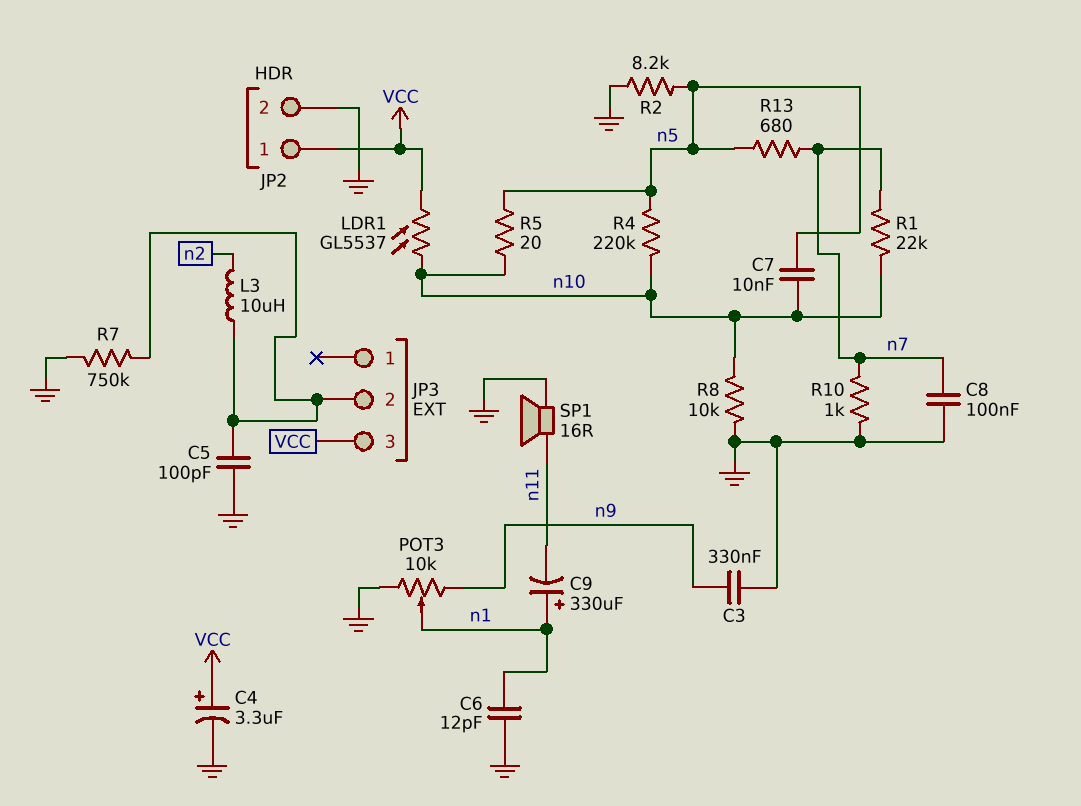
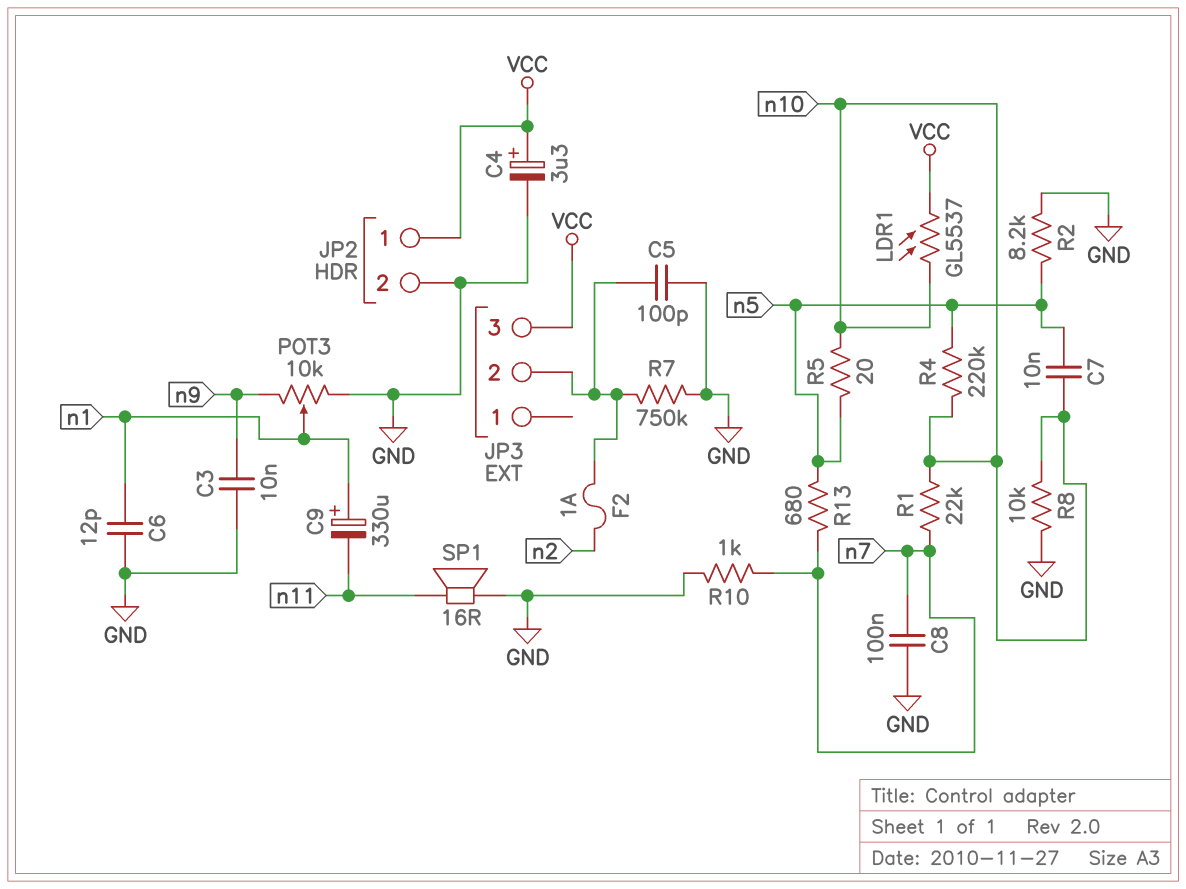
C3: 330nF (GND, n9) -> 10nF (GND, n9)
F2: none -> 1A (JP3/2, n2)
L3: 10uH (JP3/2, n2) -> none

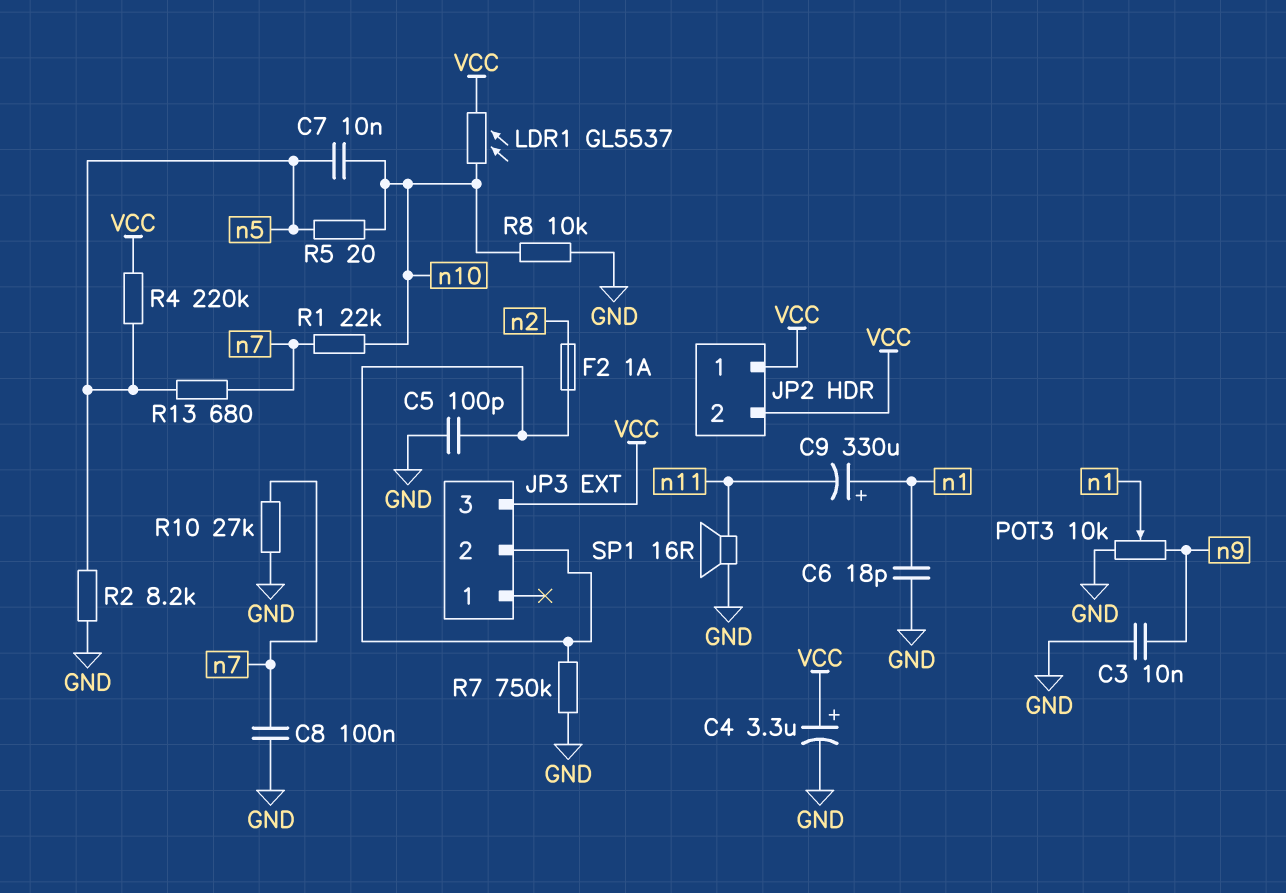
C6: 12pF (GND, n1) -> 18pF (GND, n1)
JP2 pin 2: GND -> VCC
R4: 220k (n5, n10) -> 220k (VCC, n5)
R10: 1k (GND, n7) -> 27k (GND, n7)

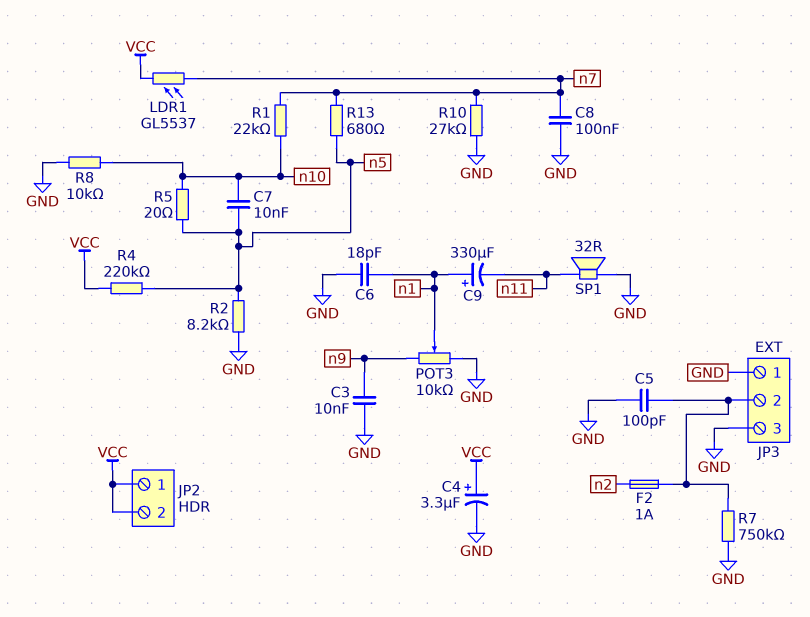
JP3 pin 1: none -> GND
JP3 pin 3: VCC -> GND
LDR1: GL5537 (VCC, n10) -> GL5537 (VCC, n7)
SP1: speaker 16R (GND, n11) -> speaker 32R (GND, n11)

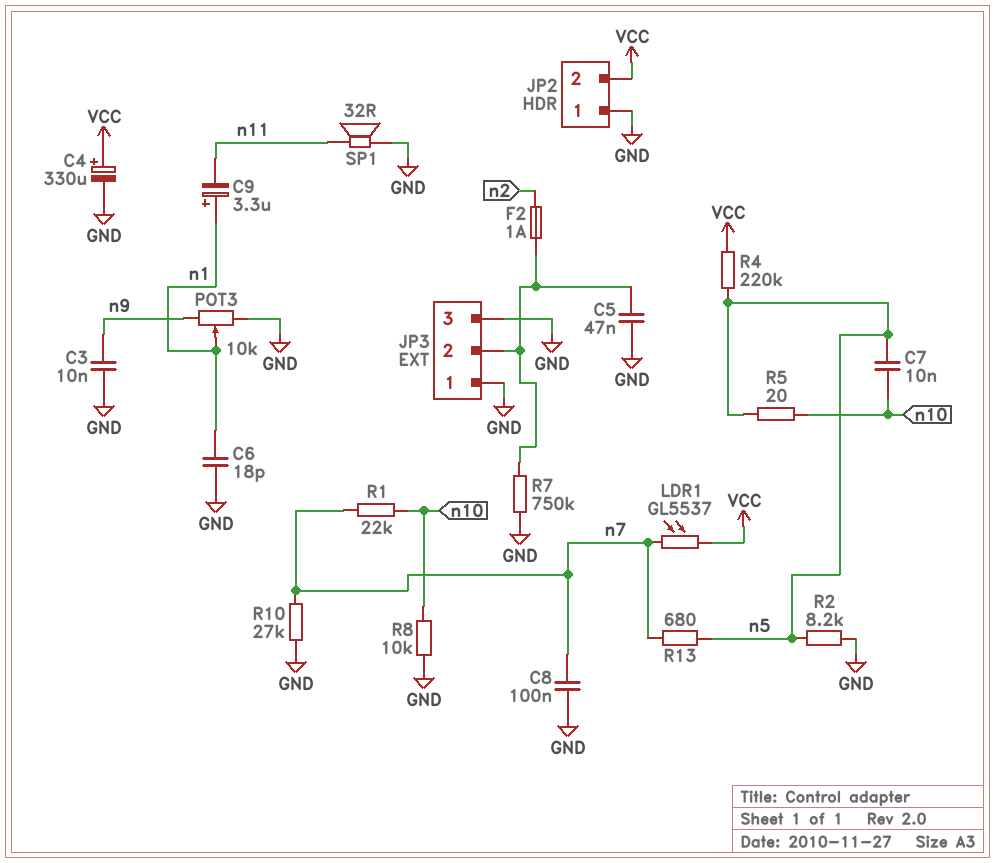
C4: 3.3uF (plus VCC, minus GND) -> 330uF (plus VCC, minus GND)
C5: 100pF (GND, JP3/2) -> 47nF (GND, JP3/2)
C9: 330uF (plus n1, minus n11) -> 3.3uF (plus n1, minus n11)
JP2 pin 1: VCC -> GND

